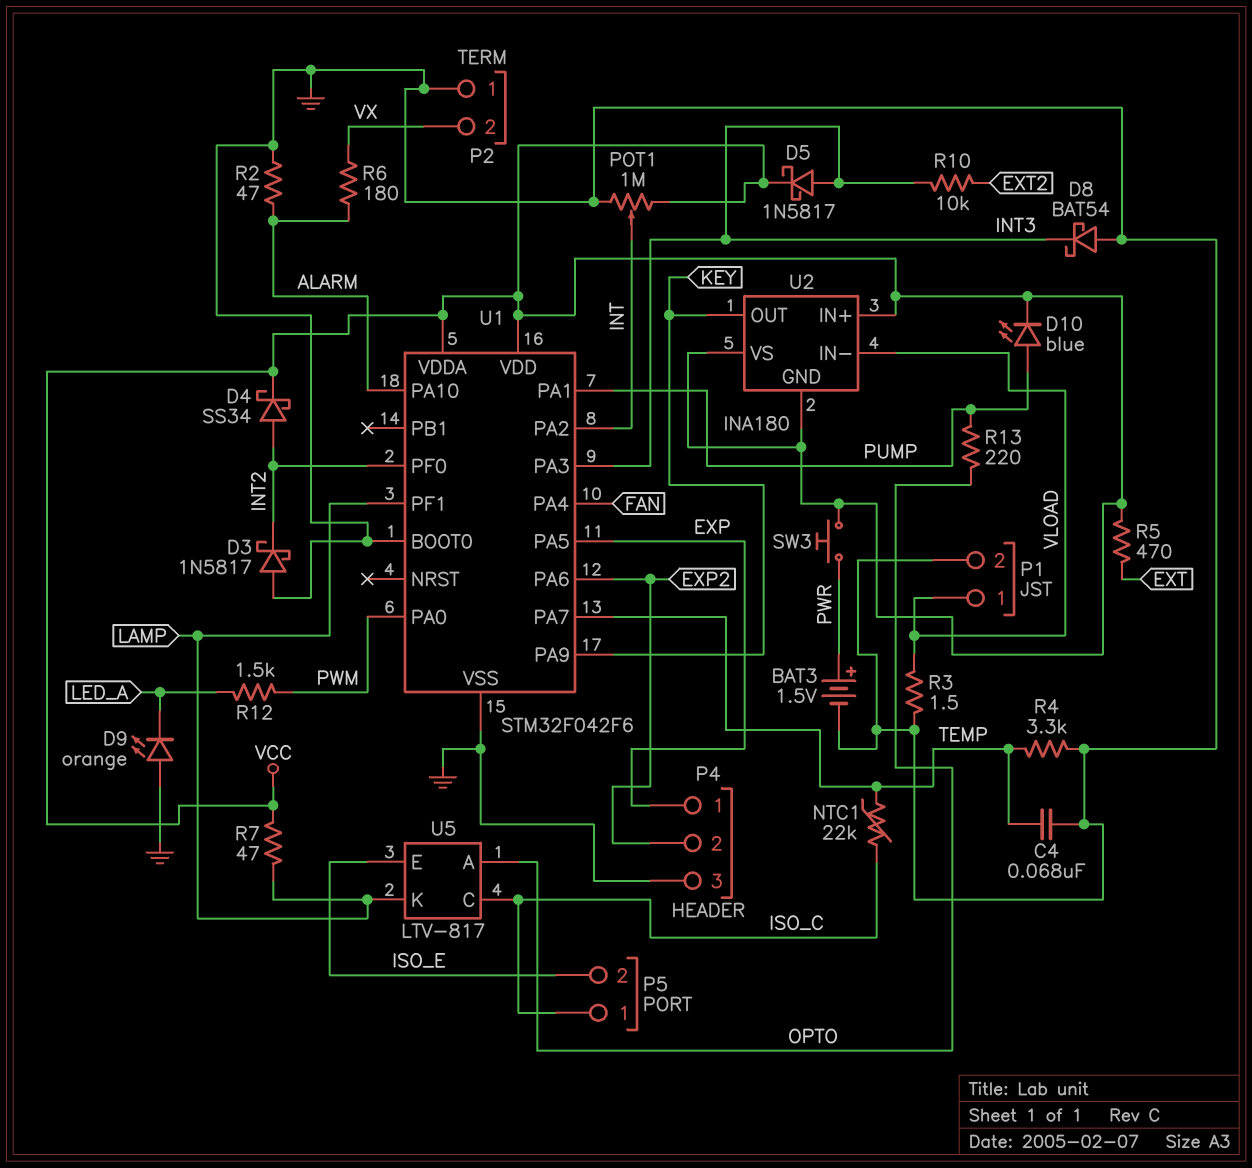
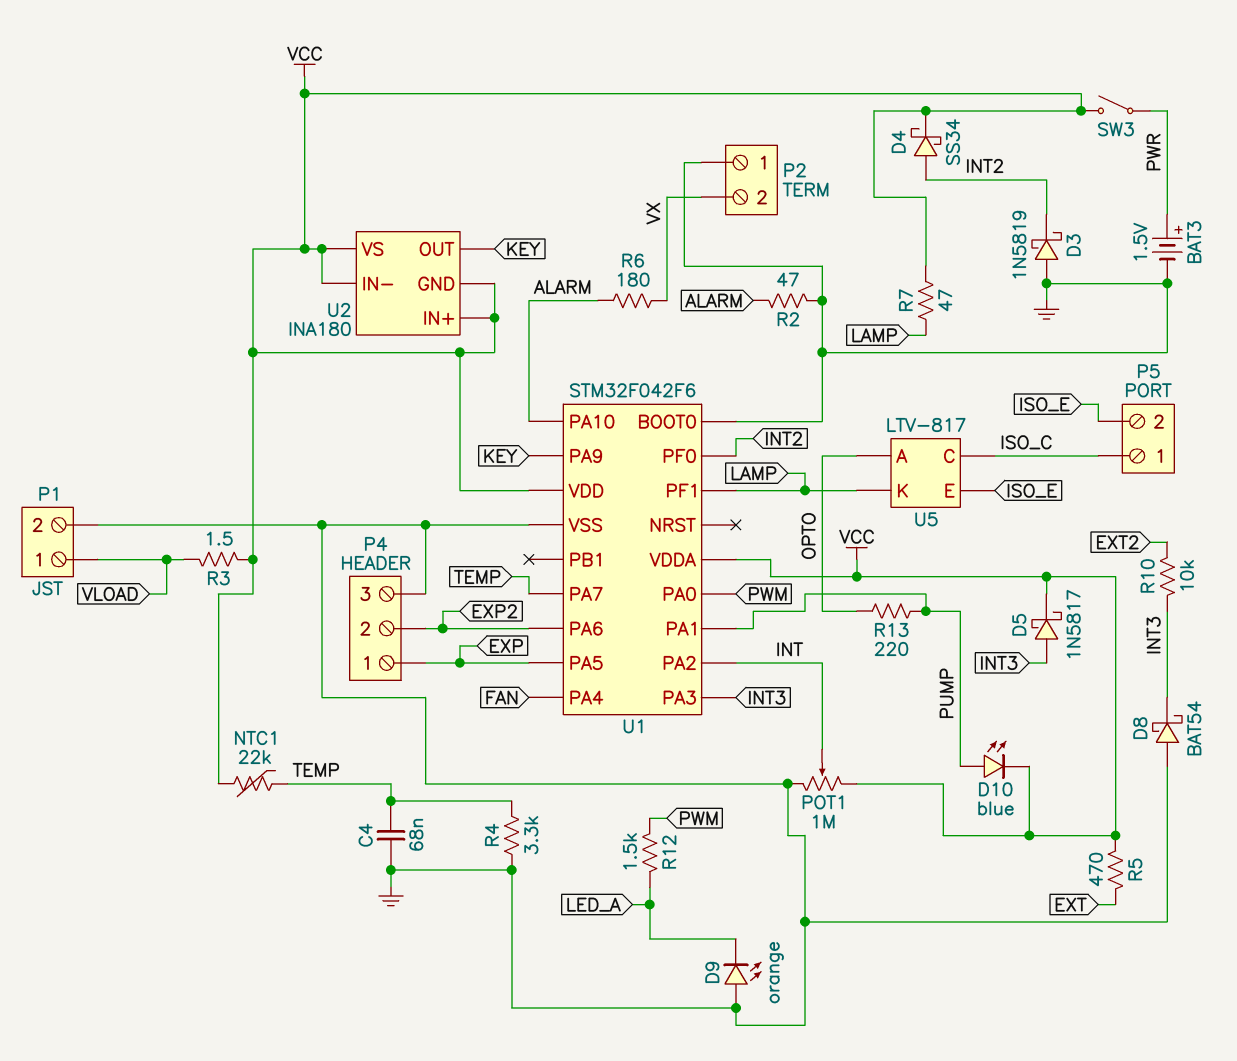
D3: schottky 1N5817 (A GND, K INT2) -> schottky 1N5819 (A GND, K INT2)
NTC1: 22k (ISO_C, TEMP) -> 22k (TEMP, VCC)
R3: 1.5 (GND, VLOAD) -> 1.5 (VCC, VLOAD)
SW3: button (PWR, VCC) -> switch (PWR, VCC)
U2 pin IN-: VLOAD -> VCC

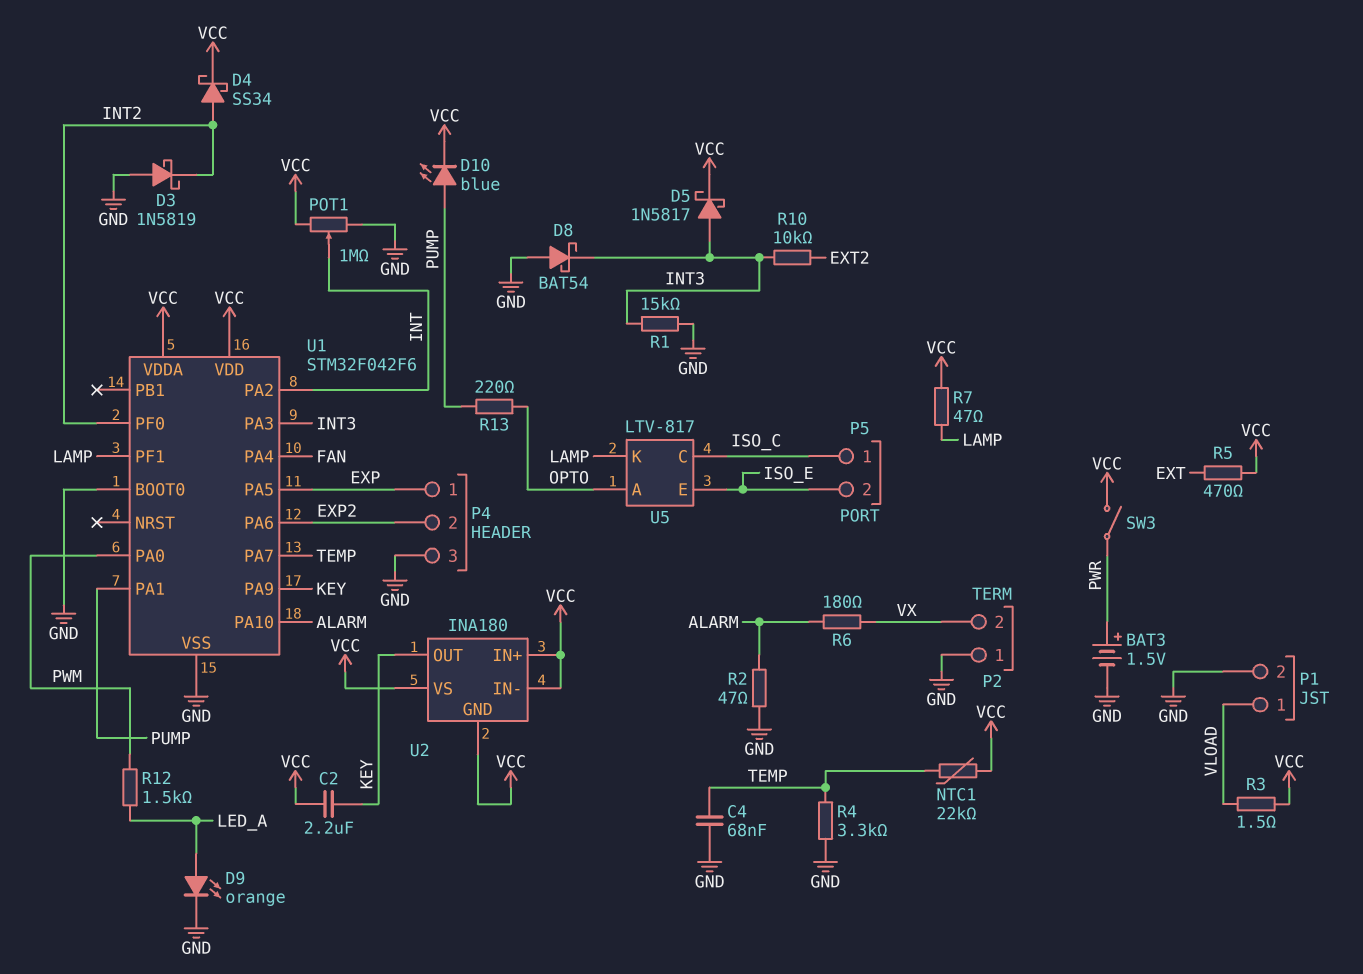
C2: none -> 2.2uF (KEY, VCC)
D9: LED orange (A GND, K LED_A) -> LED orange (A LED_A, K GND)
R1: none -> 15k (GND, INT3)

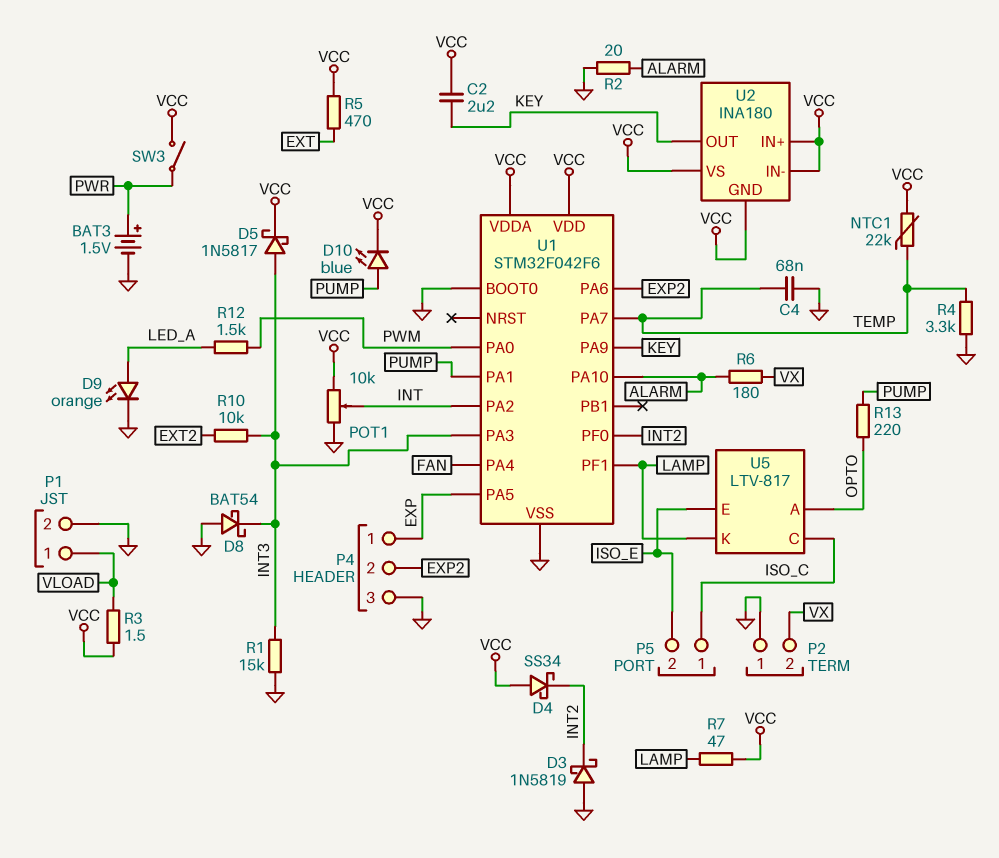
D4: schottky SS34 (A INT2, K VCC) -> schottky SS34 (A VCC, K INT2)
POT1: 1M (GND, VCC, wiper INT) -> 10k (GND, VCC, wiper INT)
R2: 47 (ALARM, GND) -> 20 (ALARM, GND)

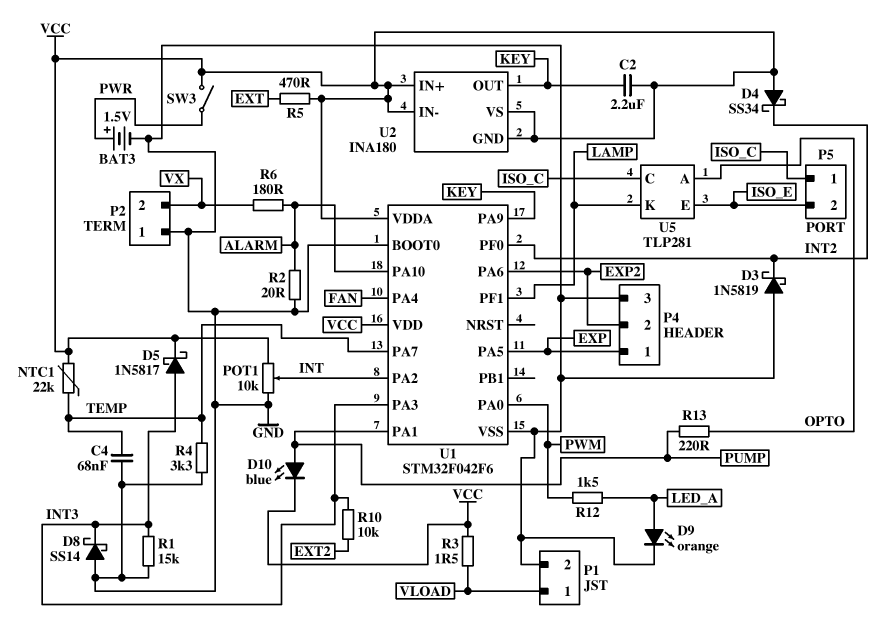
D8: schottky BAT54 (A GND, K INT3) -> schottky SS14 (A GND, K INT3)
R7: 47 (LAMP, VCC) -> none
U5: LTV-817 -> TLP281

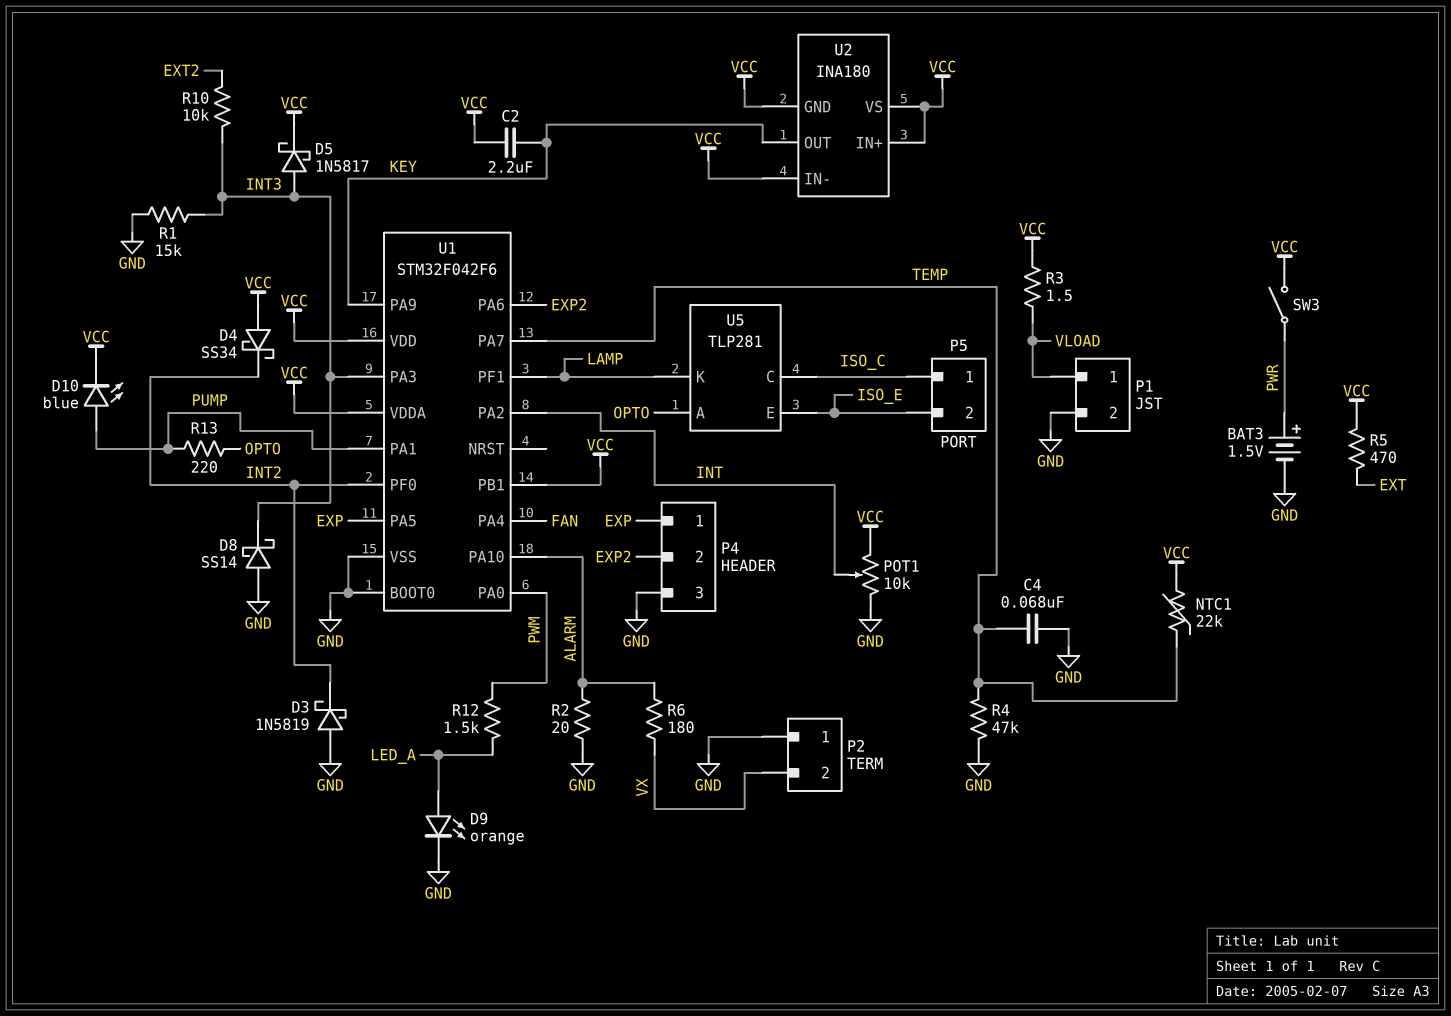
R4: 3.3k (GND, TEMP) -> 47k (GND, TEMP)
U1 pin PB1: none -> VCC

